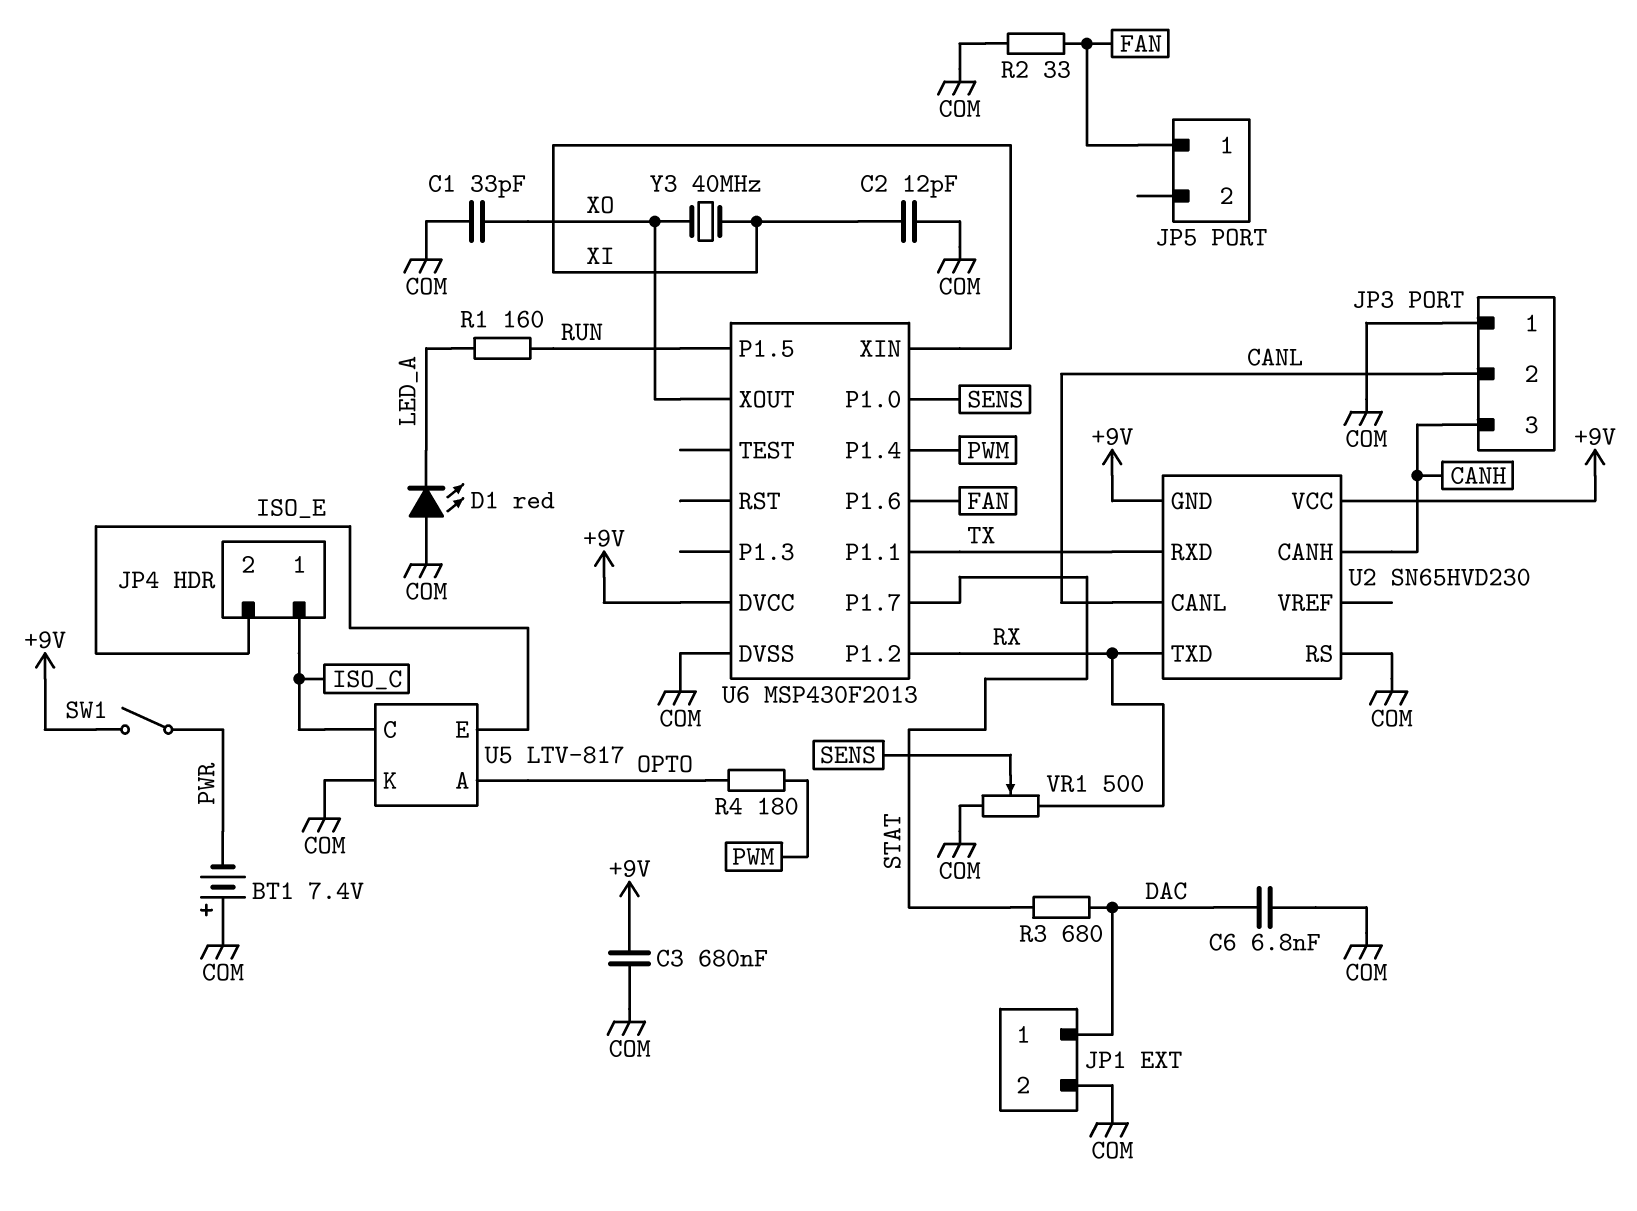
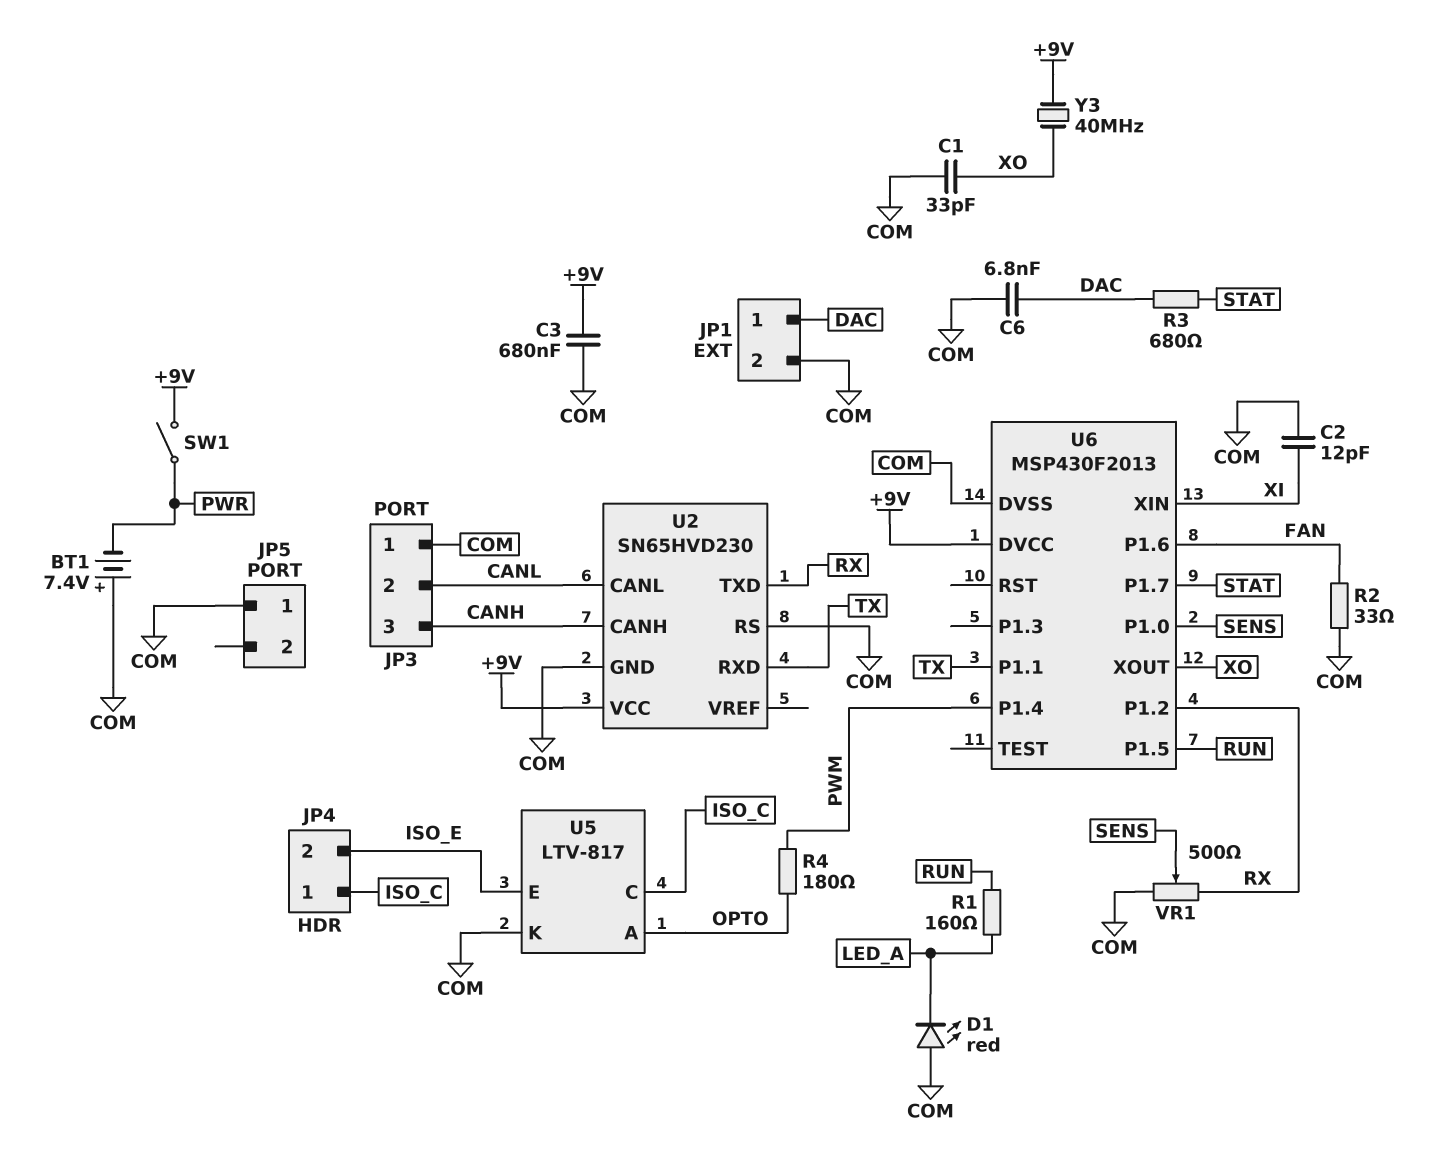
JP5 pin 1: FAN -> COM
U2 pin GND: +9V -> COM
Y3: 40MHz (XI, XO) -> 40MHz (+9V, XO)

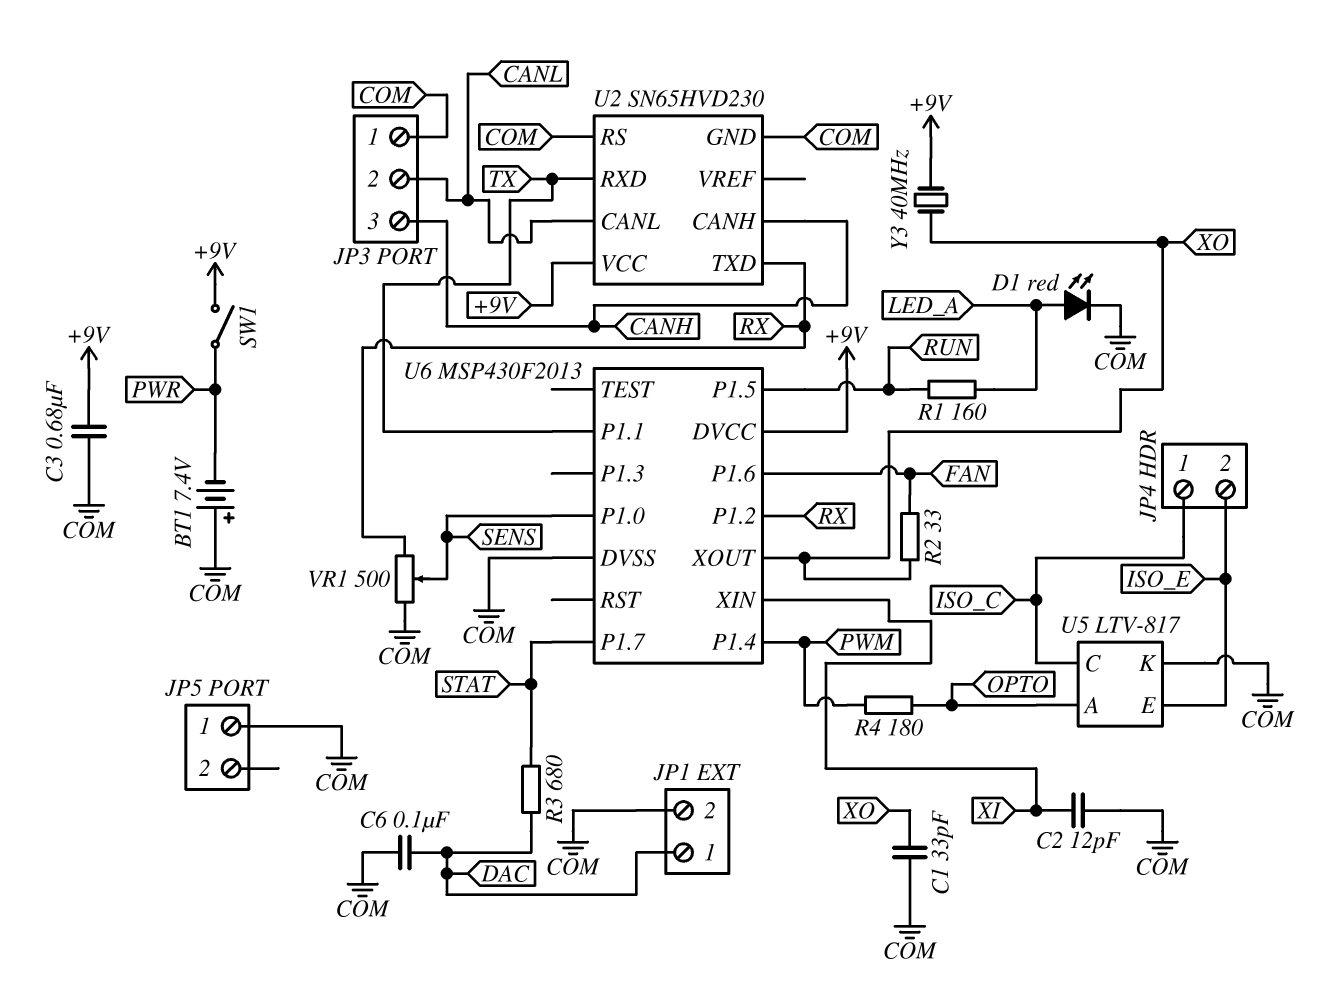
C6: 6.8nF (COM, DAC) -> 100nF (COM, DAC)
D1: LED red (A COM, K LED_A) -> LED red (A LED_A, K COM)
R2: 33 (COM, FAN) -> 33 (FAN, XO)

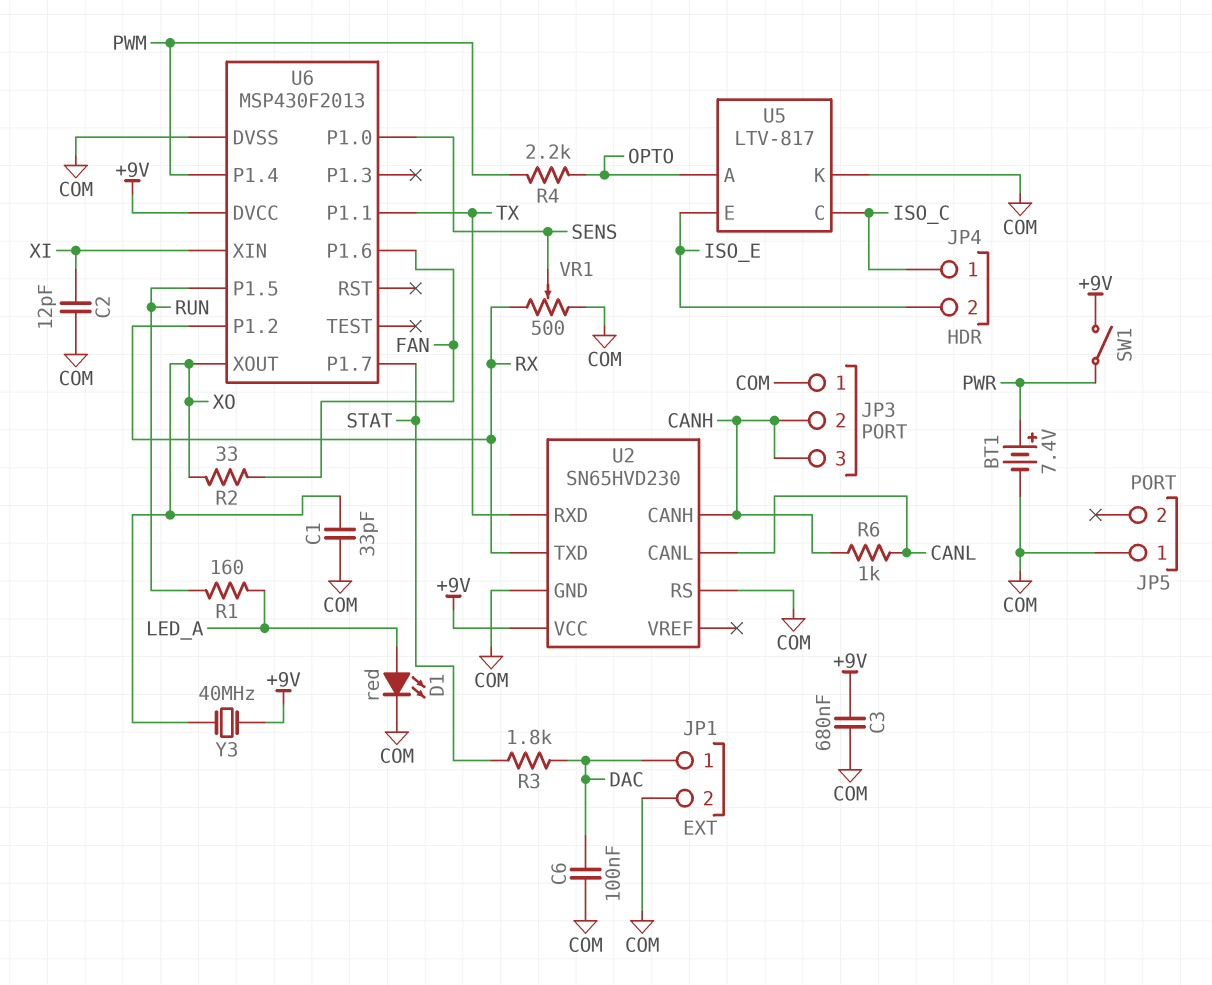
BT1: 7.4V (plus COM, minus PWR) -> 7.4V (plus PWR, minus COM)
JP3 pin 2: CANL -> CANH
R3: 680 (DAC, STAT) -> 1.8k (DAC, STAT)
R4: 180 (OPTO, PWM) -> 2.2k (OPTO, PWM)
R6: none -> 1k (CANH, CANL)

